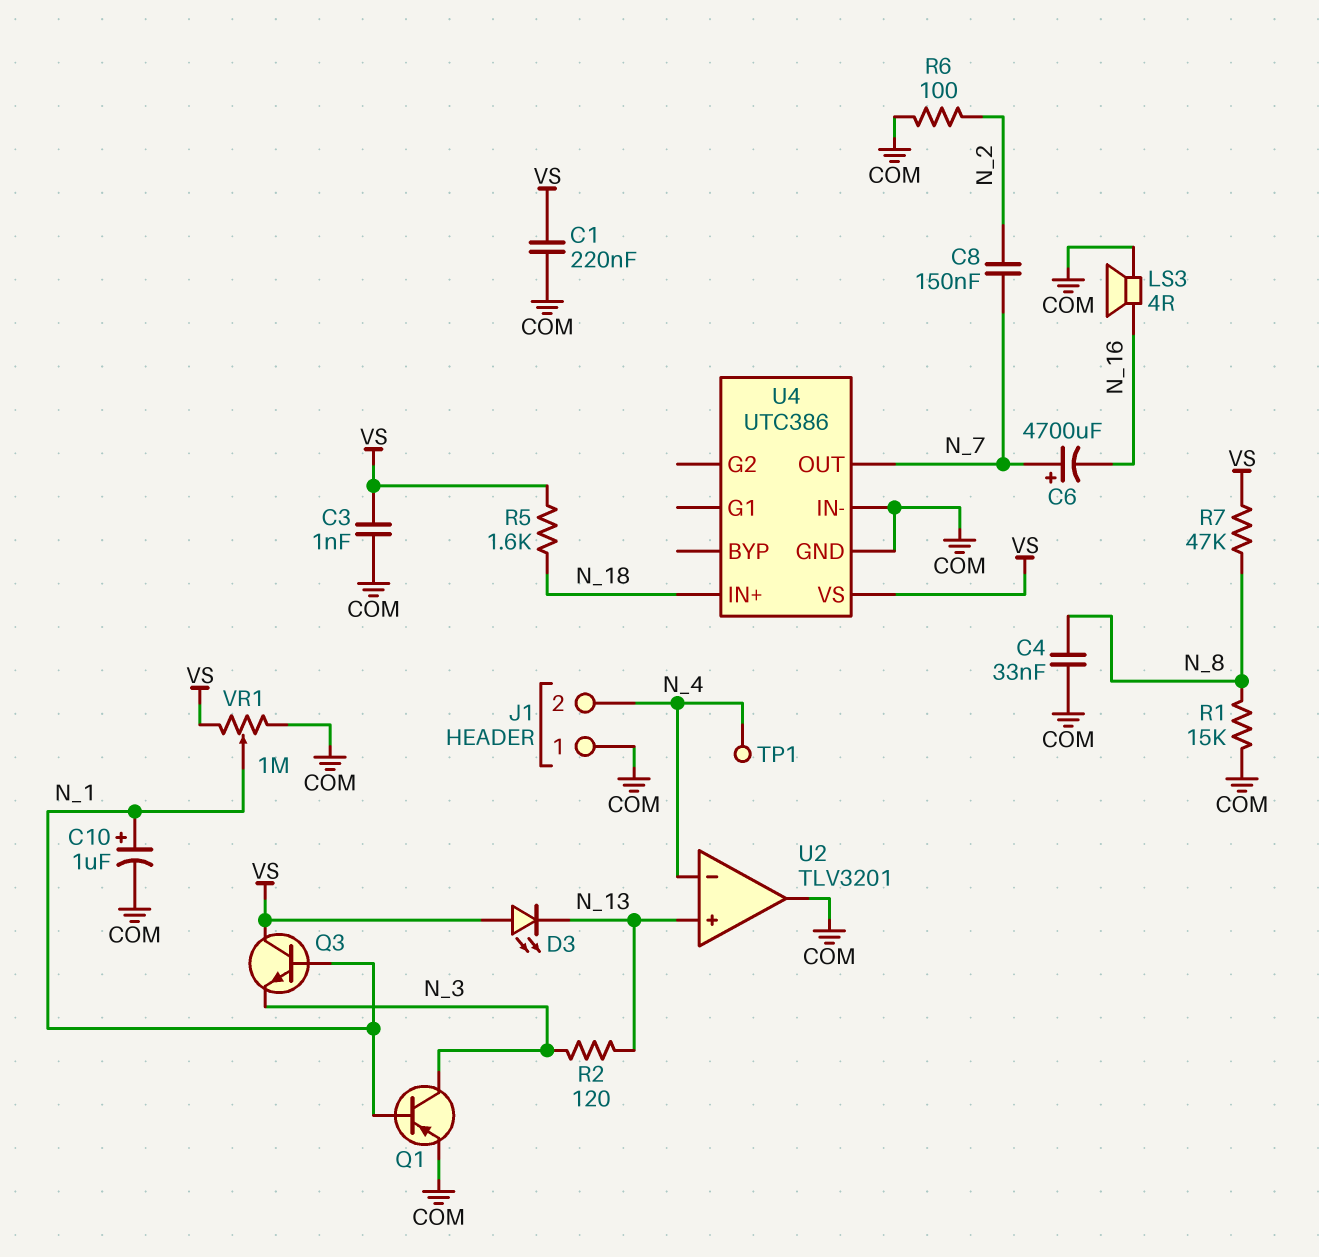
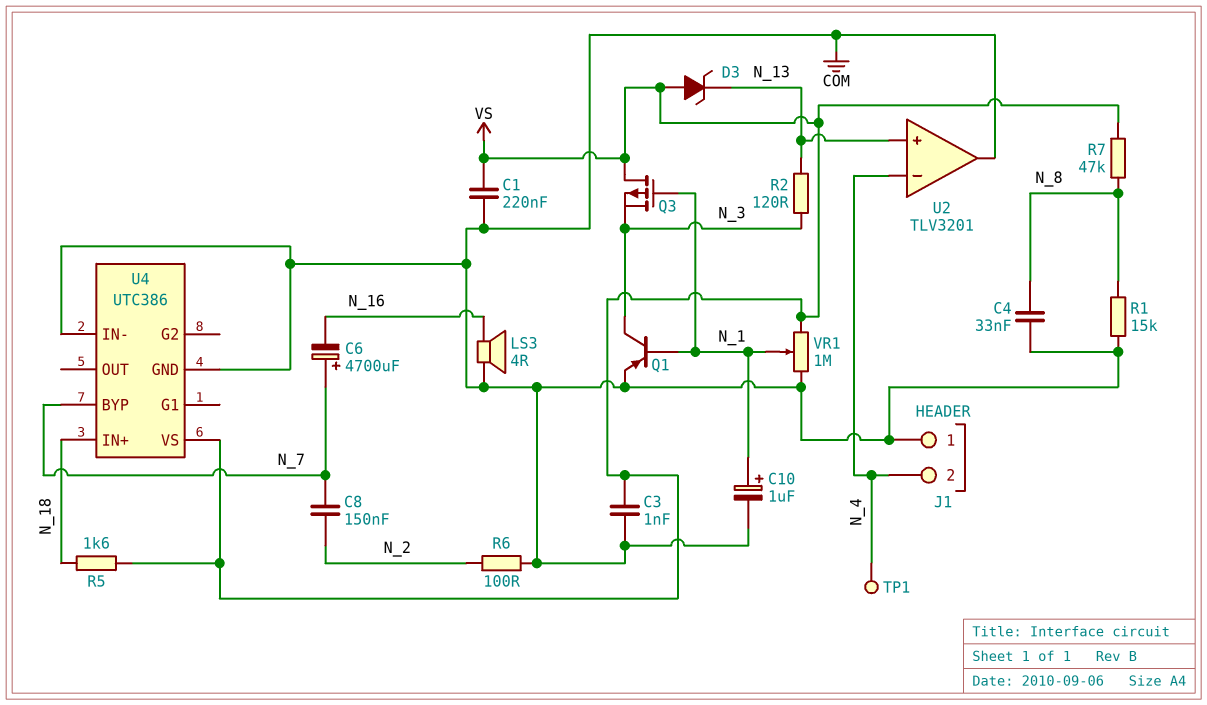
D3: LED (A VS, K N_13) -> zener (A VS, K N_13)
Q3: NPN (B N_1, C VS, E N_3) -> PMOS (G N_1, D VS, S N_3)
U4 pin BYP: none -> N_7
U4 pin OUT: N_7 -> none

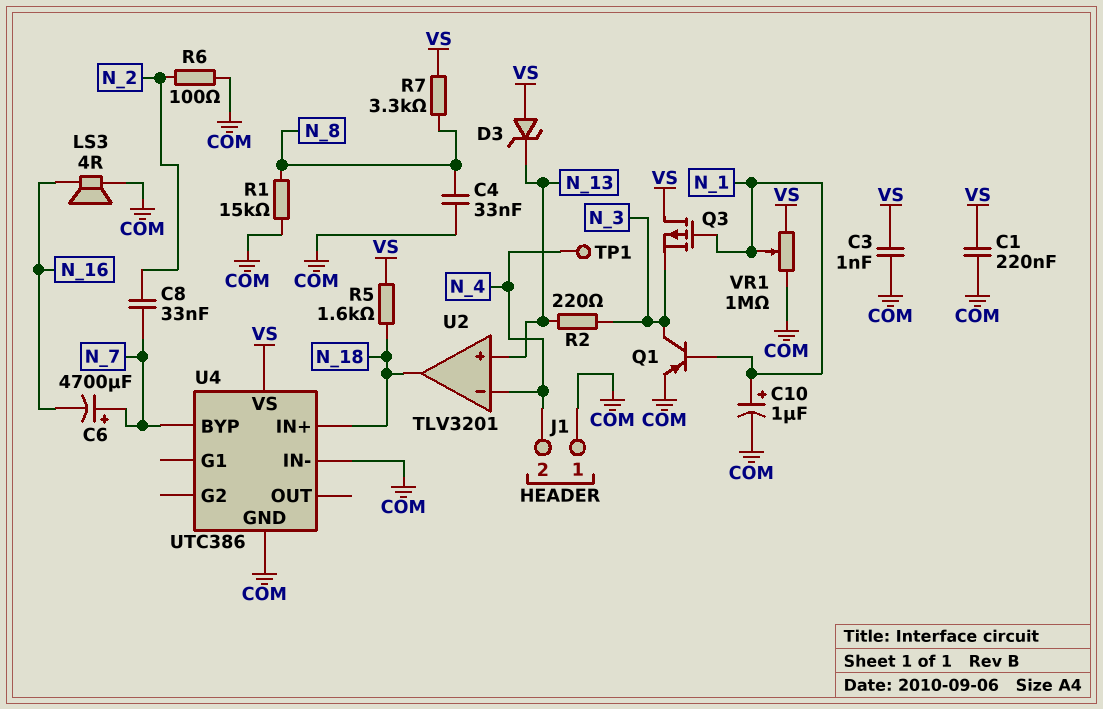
C8: 150nF (N_2, N_7) -> 33nF (N_2, N_7)
R2: 120 (N_3, N_13) -> 220 (N_3, N_13)
R7: 47k (N_8, VS) -> 3.3k (N_8, VS)
U2 pin out: COM -> N_18

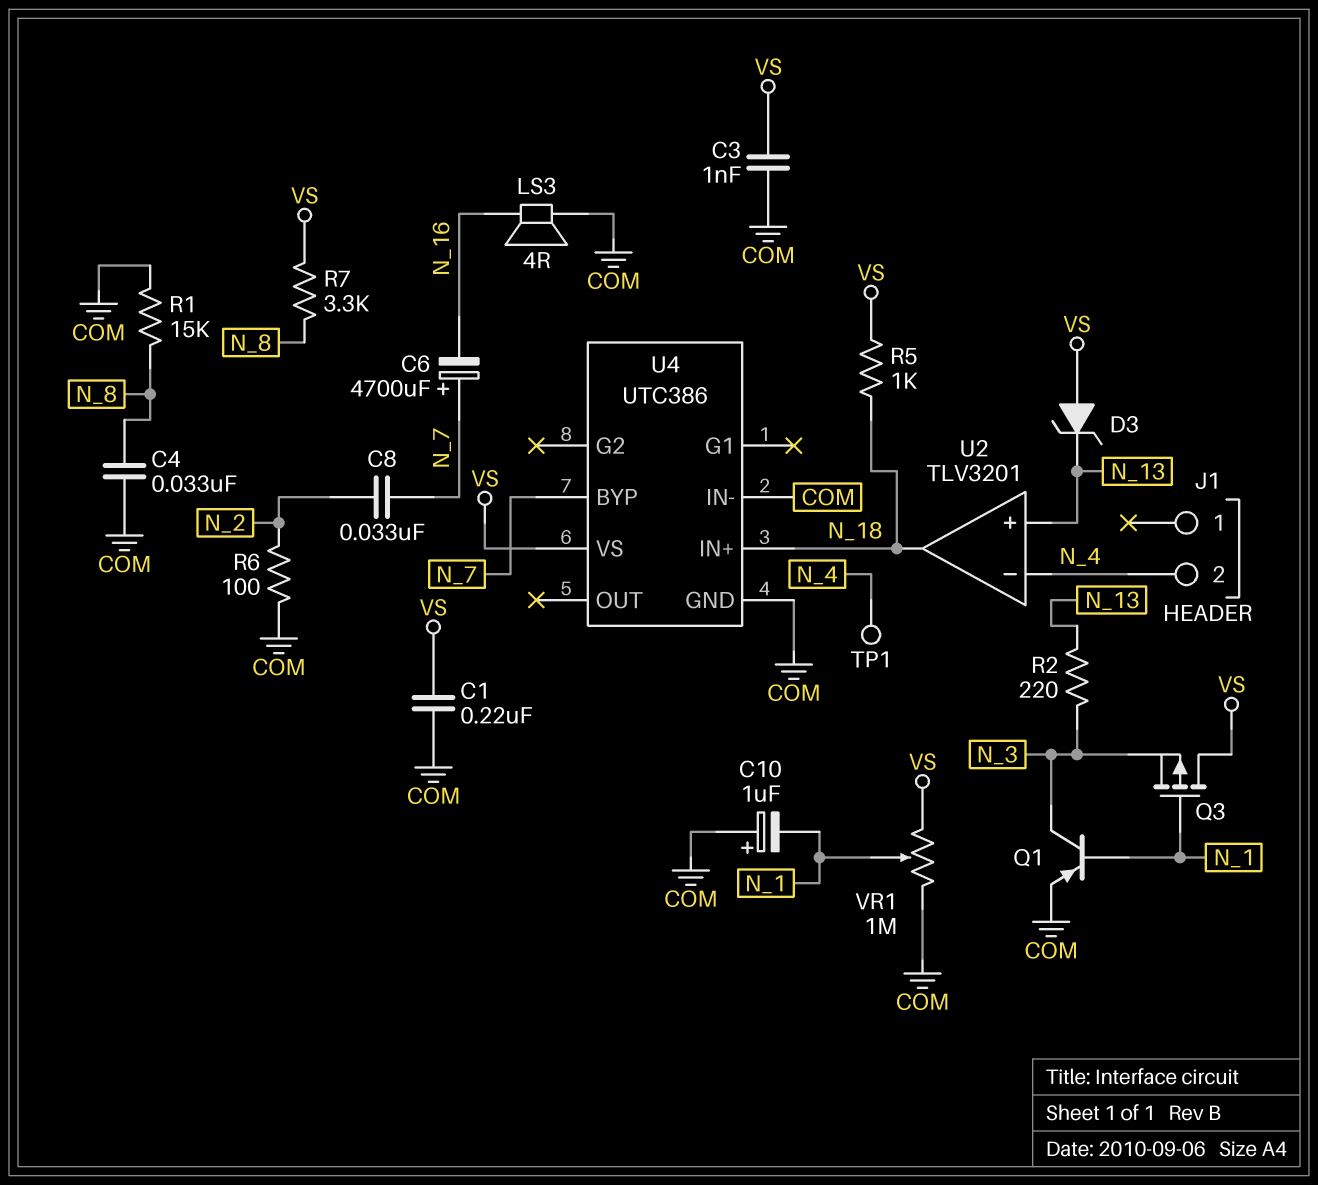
C10: 1uF (plus N_1, minus COM) -> 1uF (plus COM, minus N_1)
J1 pin 1: COM -> none
R5: 1.6k (N_18, VS) -> 1k (N_18, VS)

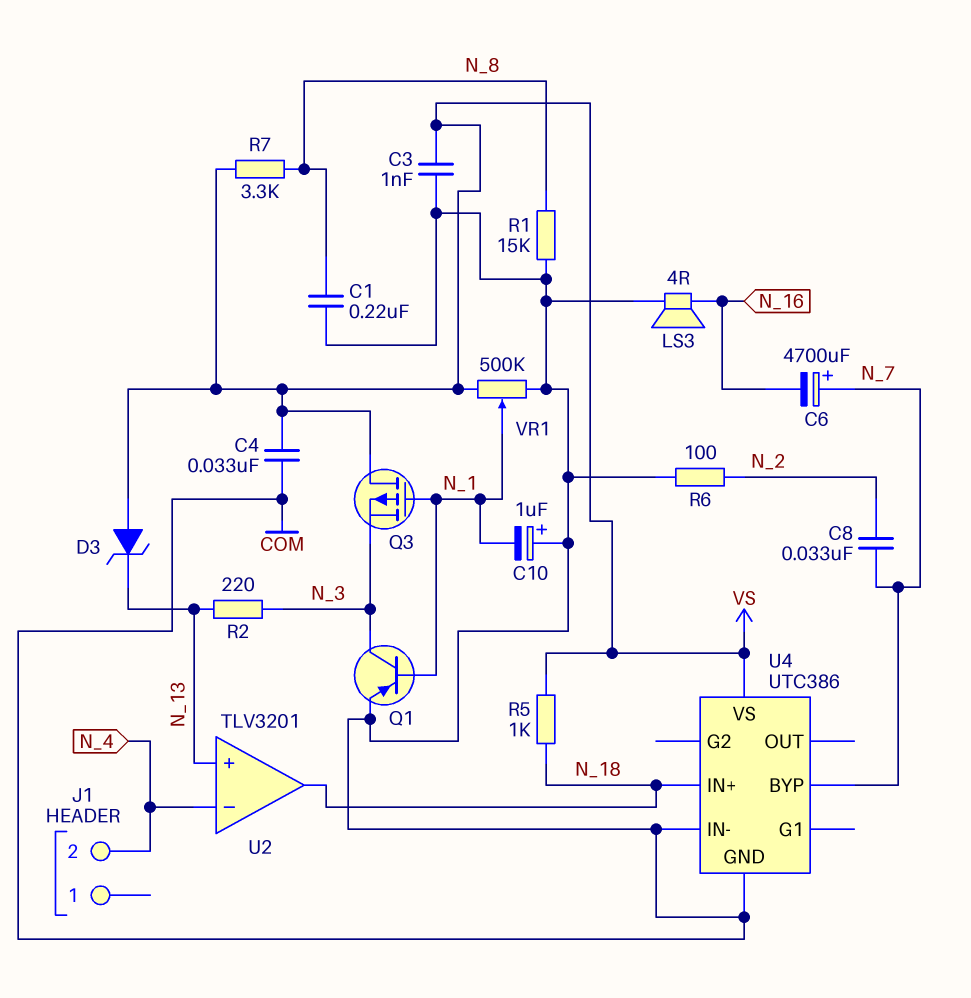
C1: 220nF (COM, VS) -> 220nF (COM, N_8)
C4: 33nF (COM, N_8) -> 33nF (COM, VS)
TP1: test point (N_4) -> none
VR1: 1M (COM, VS, wiper N_1) -> 500k (COM, VS, wiper N_1)

